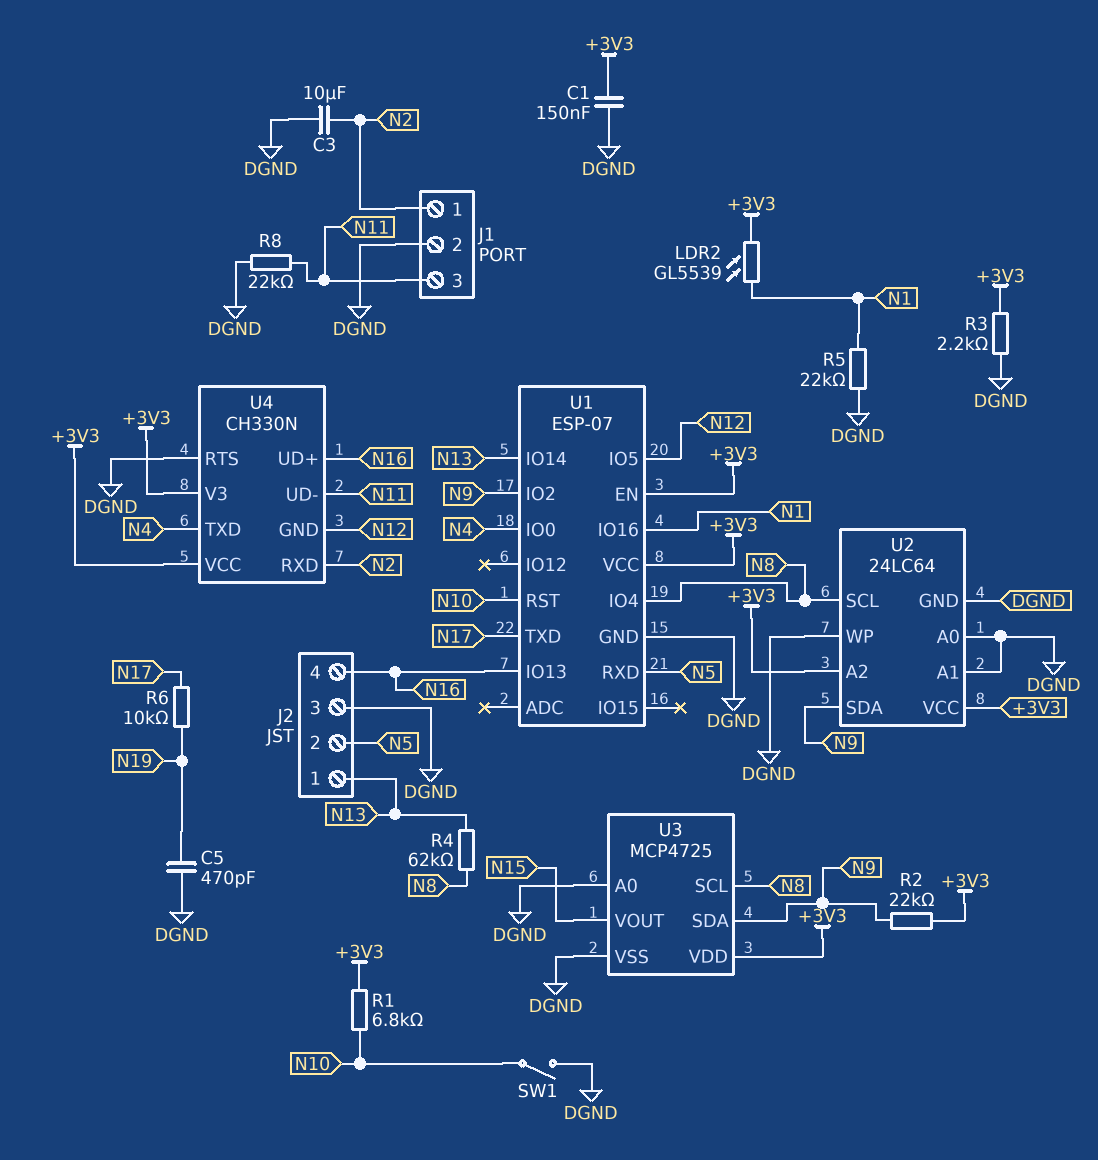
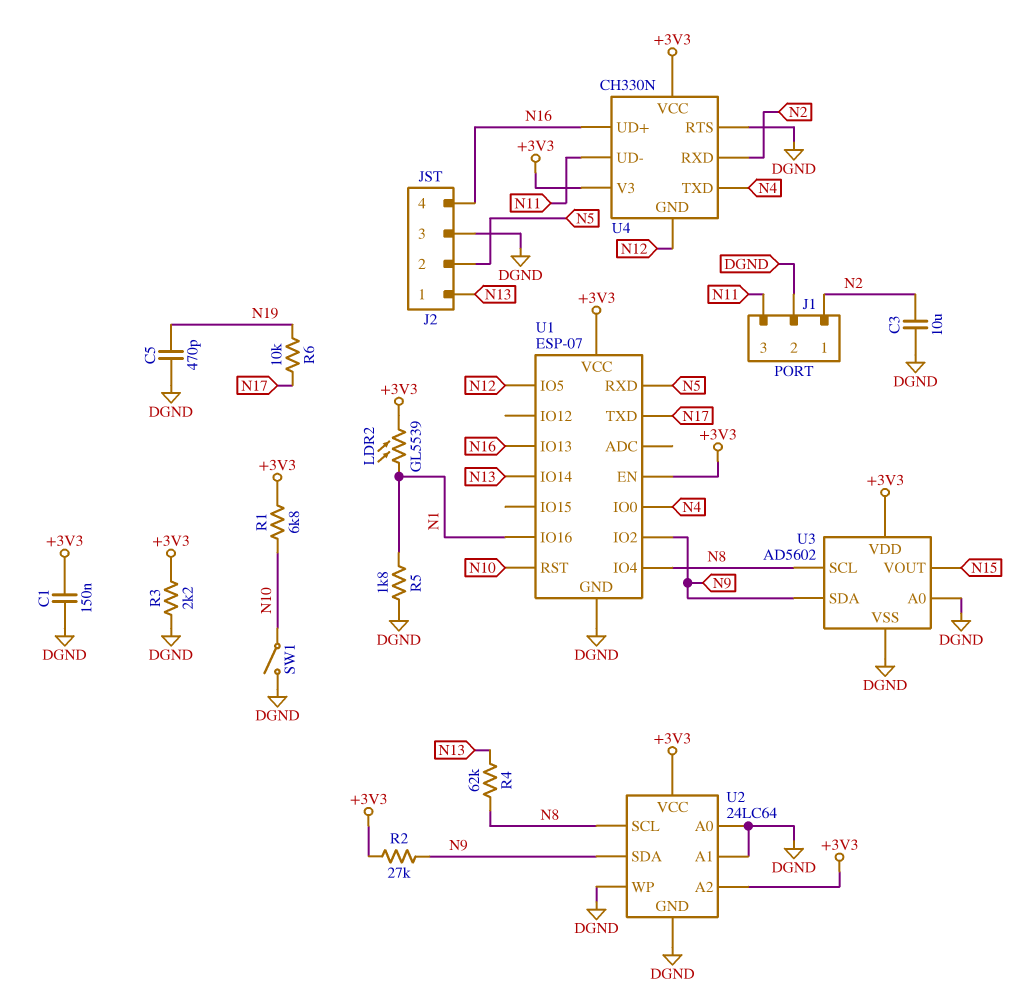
R2: 22k (+3V3, N9) -> 27k (+3V3, N9)
R5: 22k (DGND, N1) -> 1.8k (DGND, N1)
R8: 22k (DGND, N11) -> none
U3: MCP4725 -> AD5602

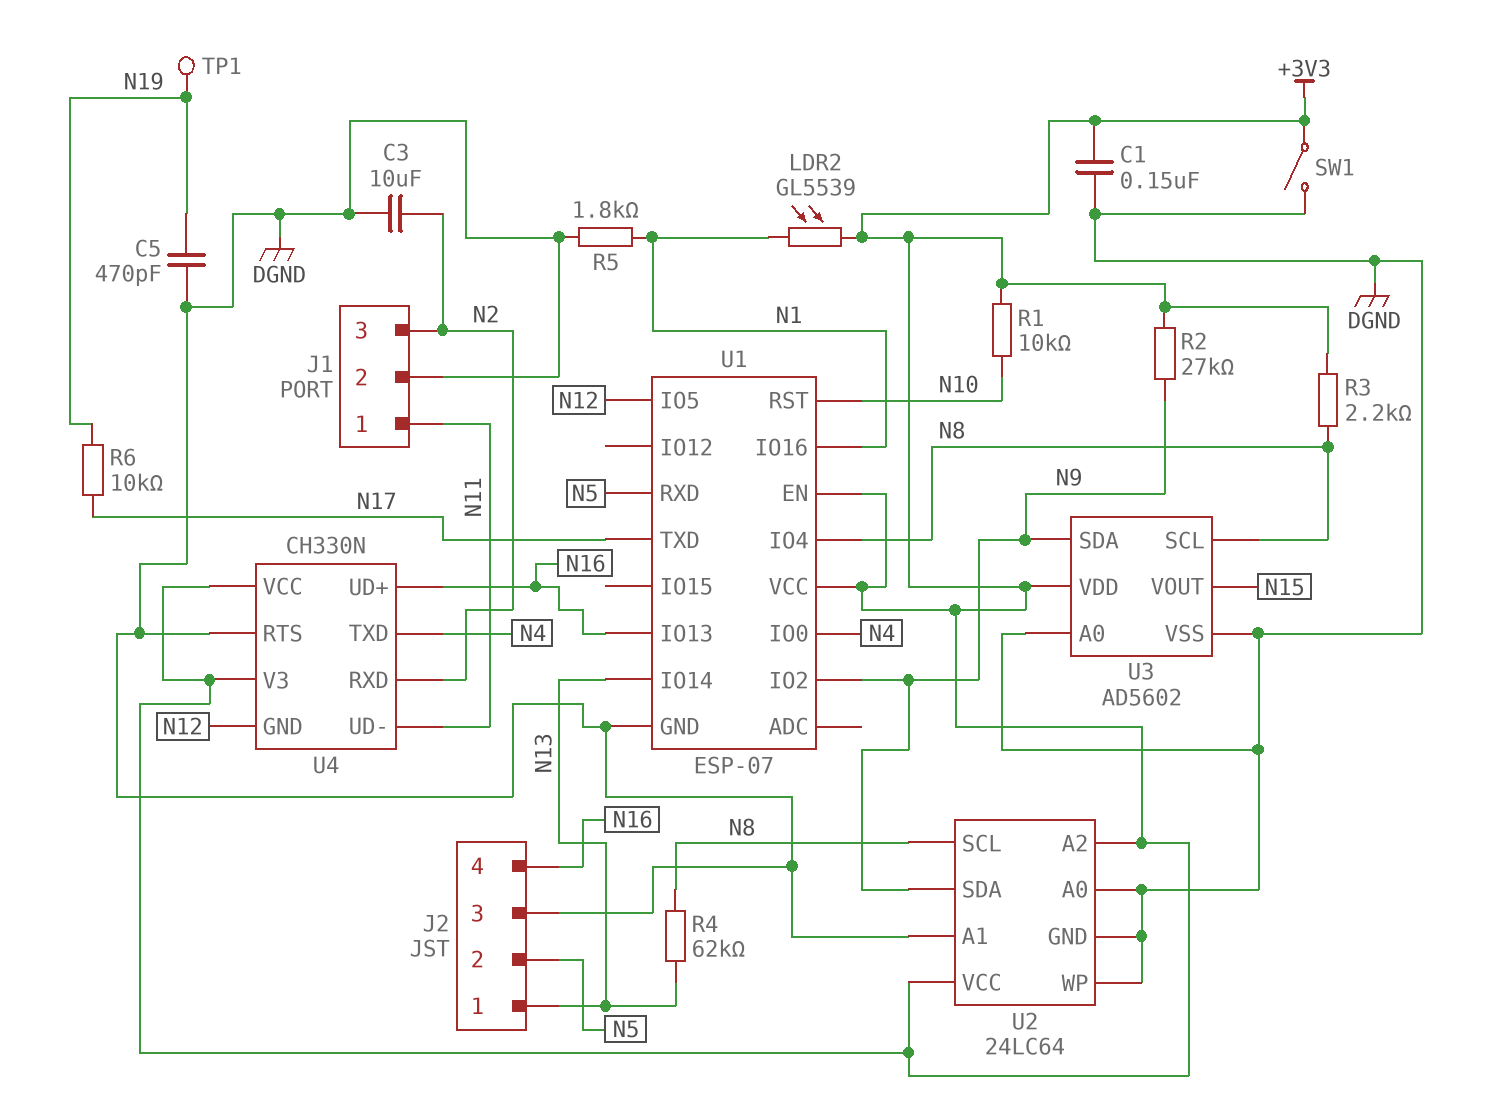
J1 pin 1: N2 -> N11
J1 pin 3: N11 -> N2
R1: 6.8k (+3V3, N10) -> 10k (+3V3, N10)
R3: 2.2k (+3V3, DGND) -> 2.2k (+3V3, N8)
SW1: switch (DGND, N10) -> switch (+3V3, DGND)
TP1: none -> test point (N19)

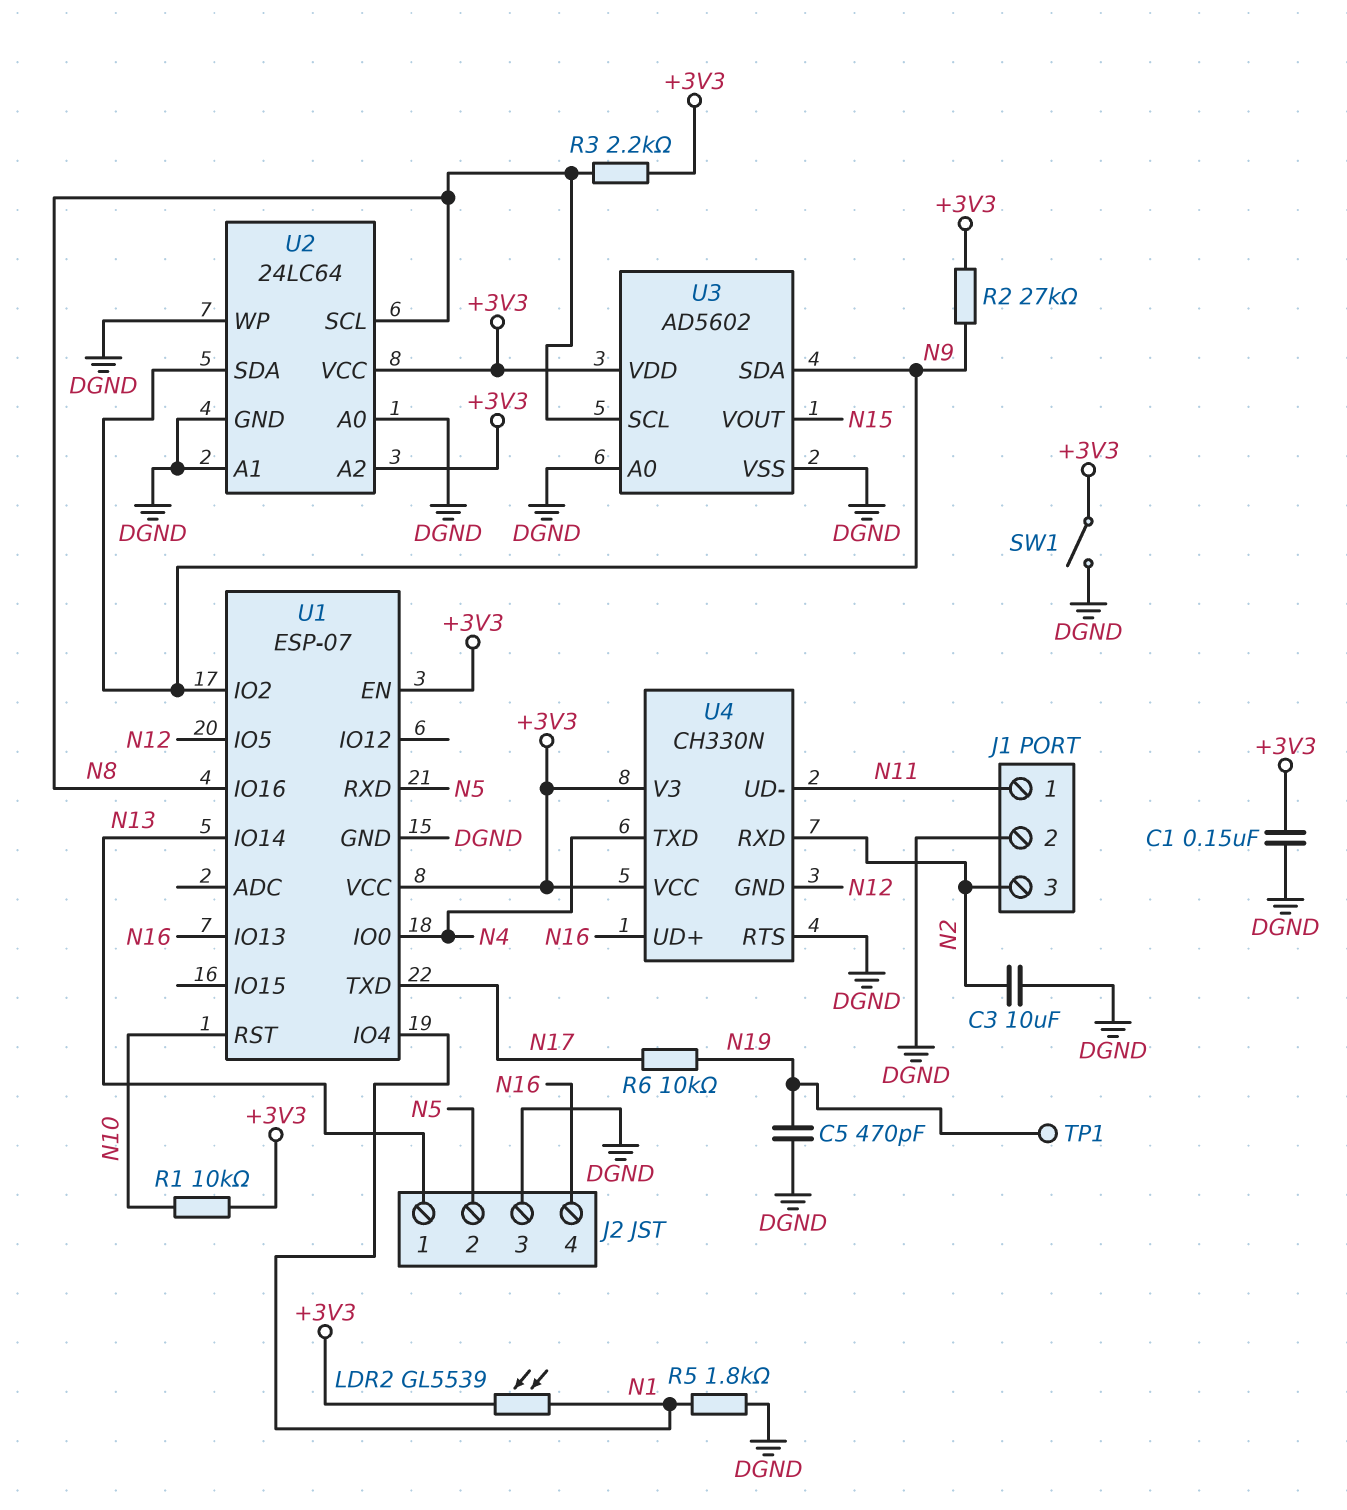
R4: 62k (N8, N13) -> none
U1 pin IO4: N8 -> N1
U1 pin IO16: N1 -> N8

